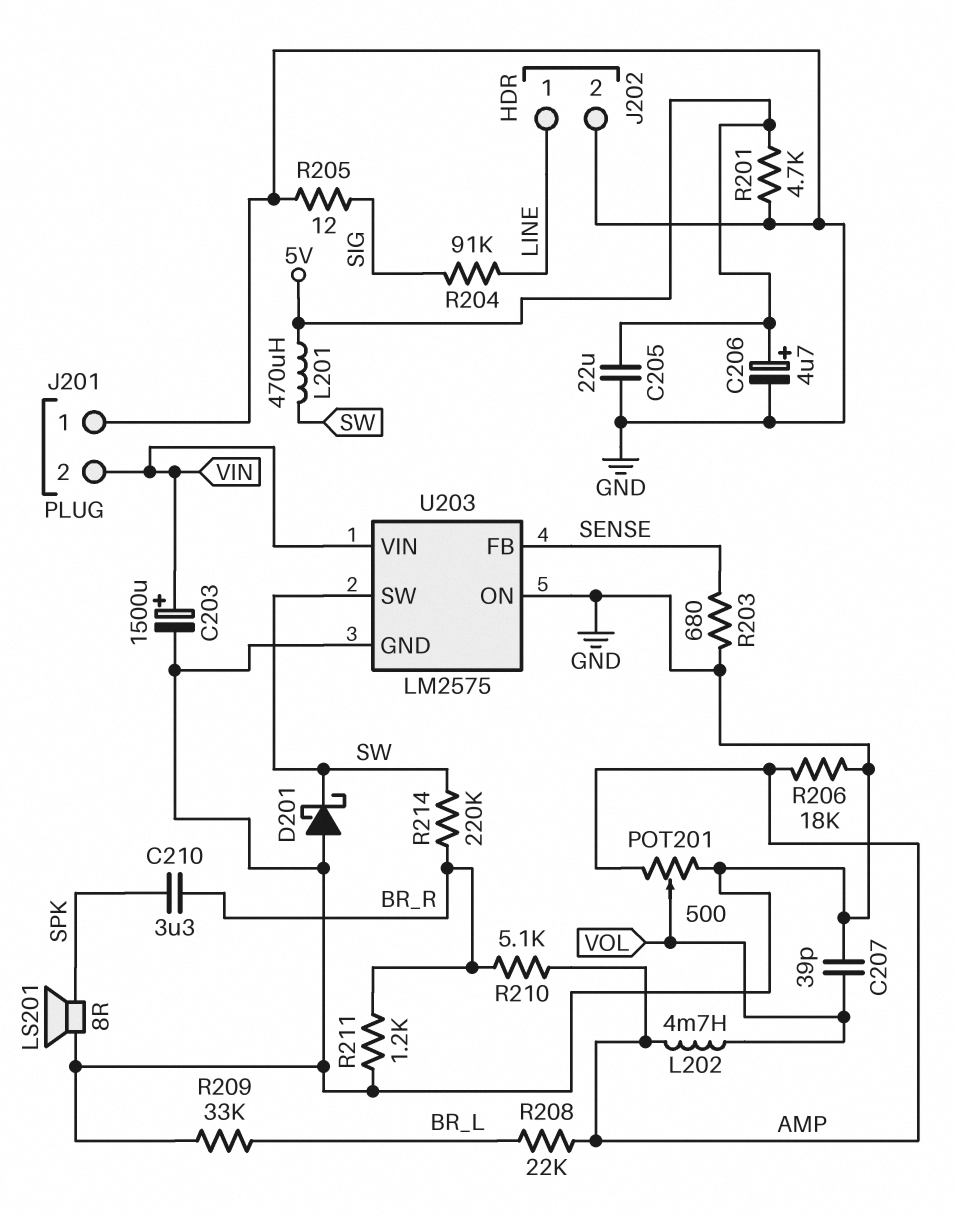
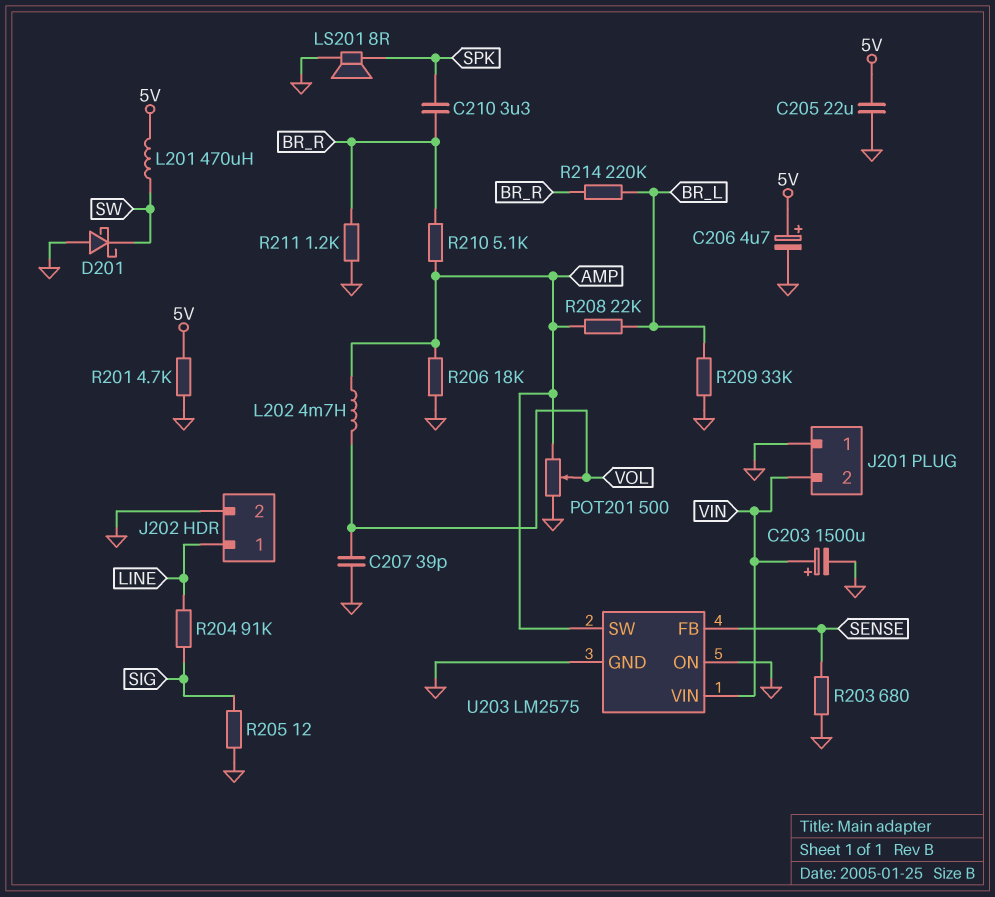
R214: 220k (BR_R, SW) -> 220k (BR_L, BR_R)
U203 pin SW: SW -> AMP

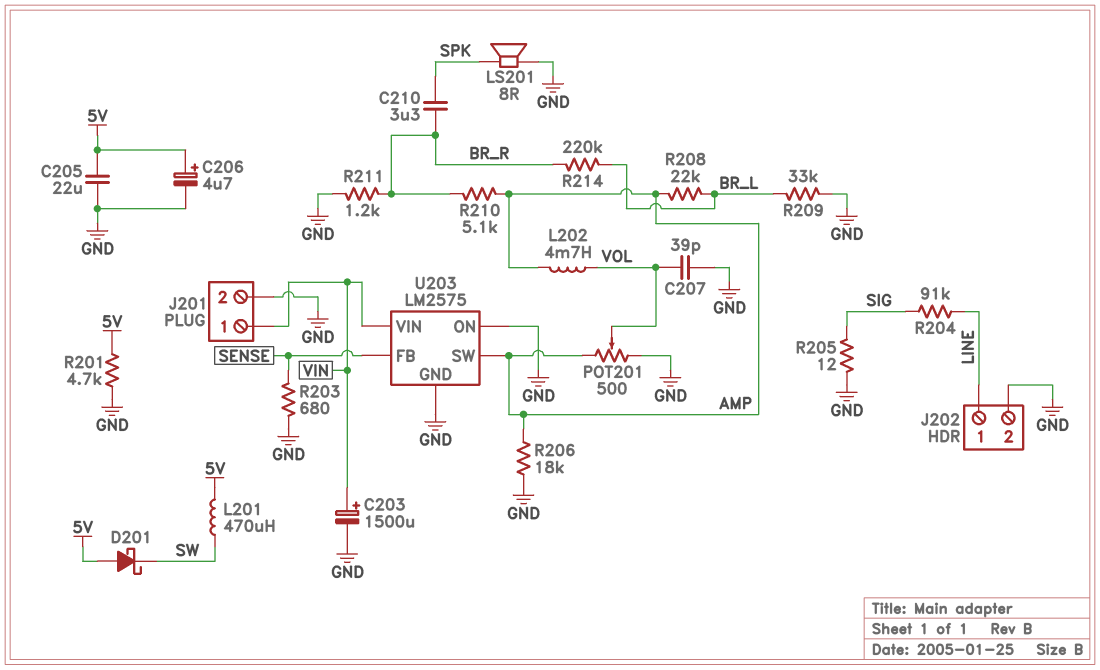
D201: schottky (A GND, K SW) -> schottky (A 5V, K SW)
J201 pin 1: GND -> VIN
J201 pin 2: VIN -> GND

